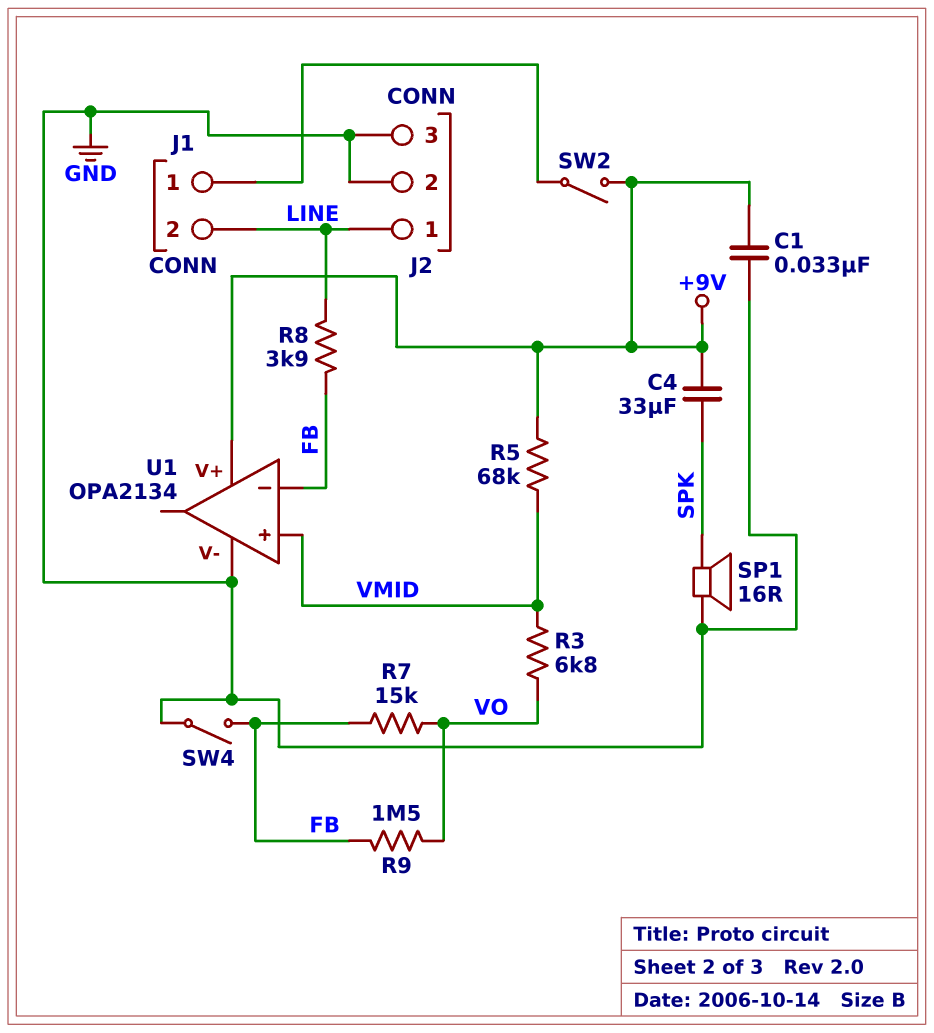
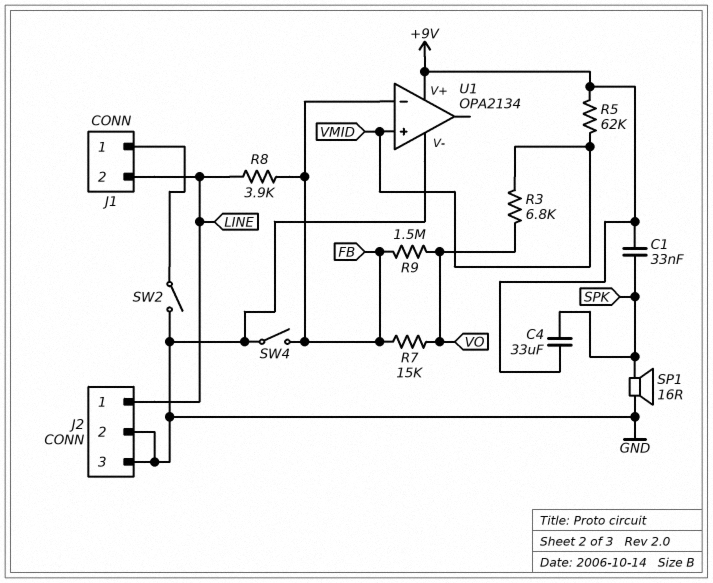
C1: 33nF (+9V, GND) -> 33nF (+9V, SPK)
R5: 68k (+9V, VMID) -> 62k (+9V, VMID)
SW2: switch (+9V, J1/1) -> switch (GND, J1/1)

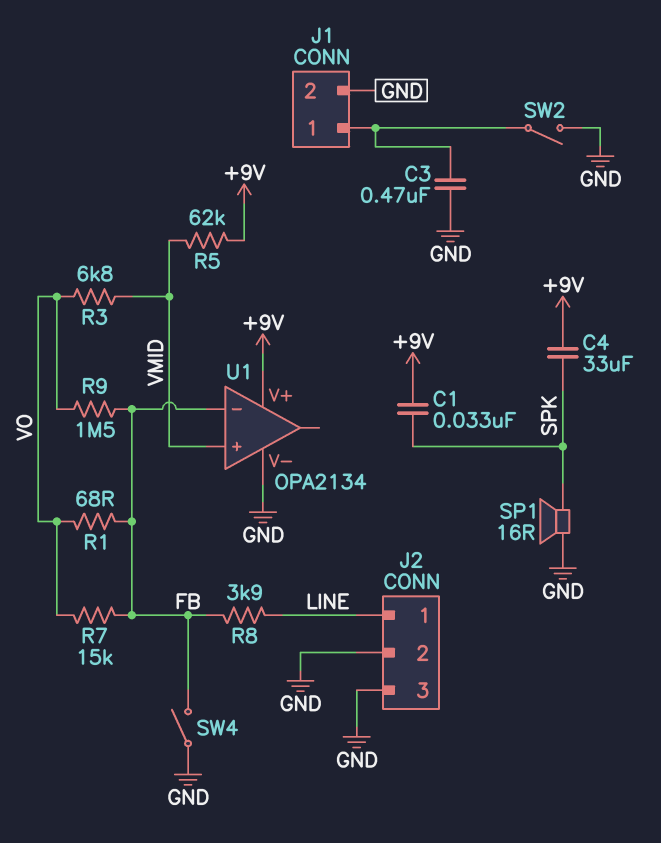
C3: none -> 470nF (GND, J1/1)
J1 pin 2: LINE -> GND
R1: none -> 68 (FB, VO)

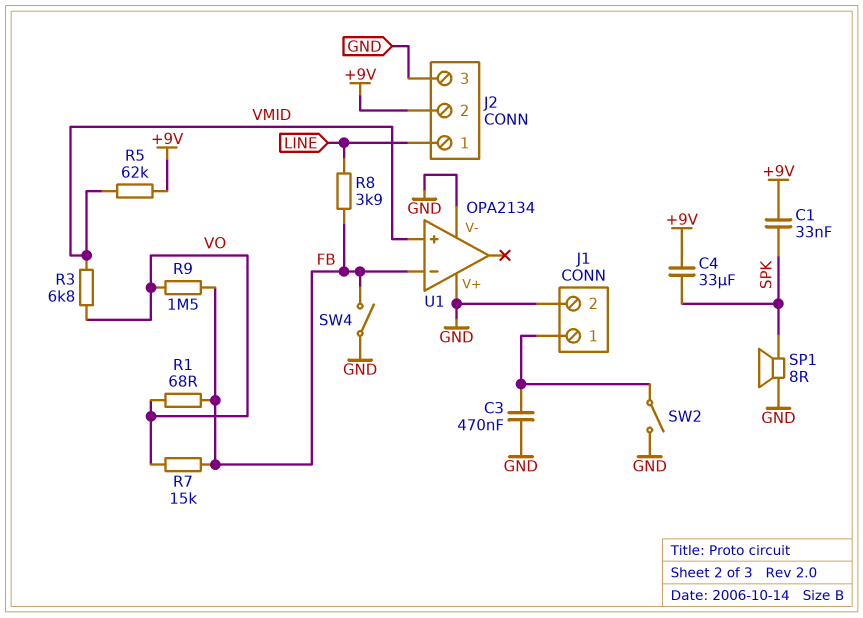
J2 pin 2: GND -> +9V
SP1: speaker 16R (GND, SPK) -> speaker 8R (GND, SPK)
U1 pin V+: +9V -> GND

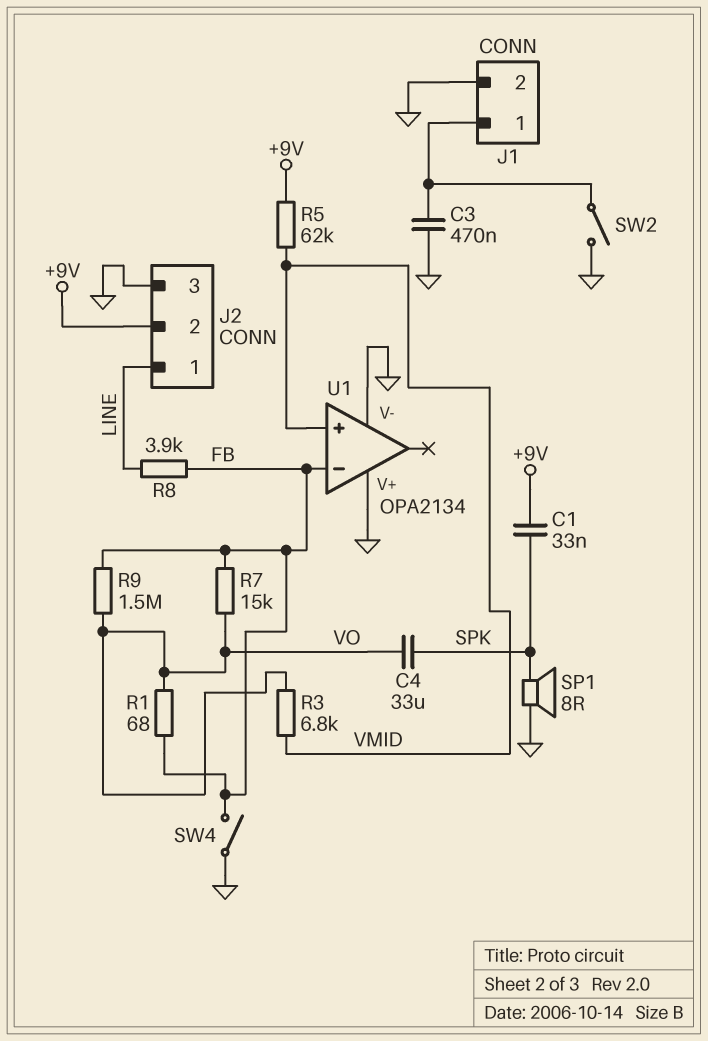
C4: 33uF (+9V, SPK) -> 33uF (SPK, VO)

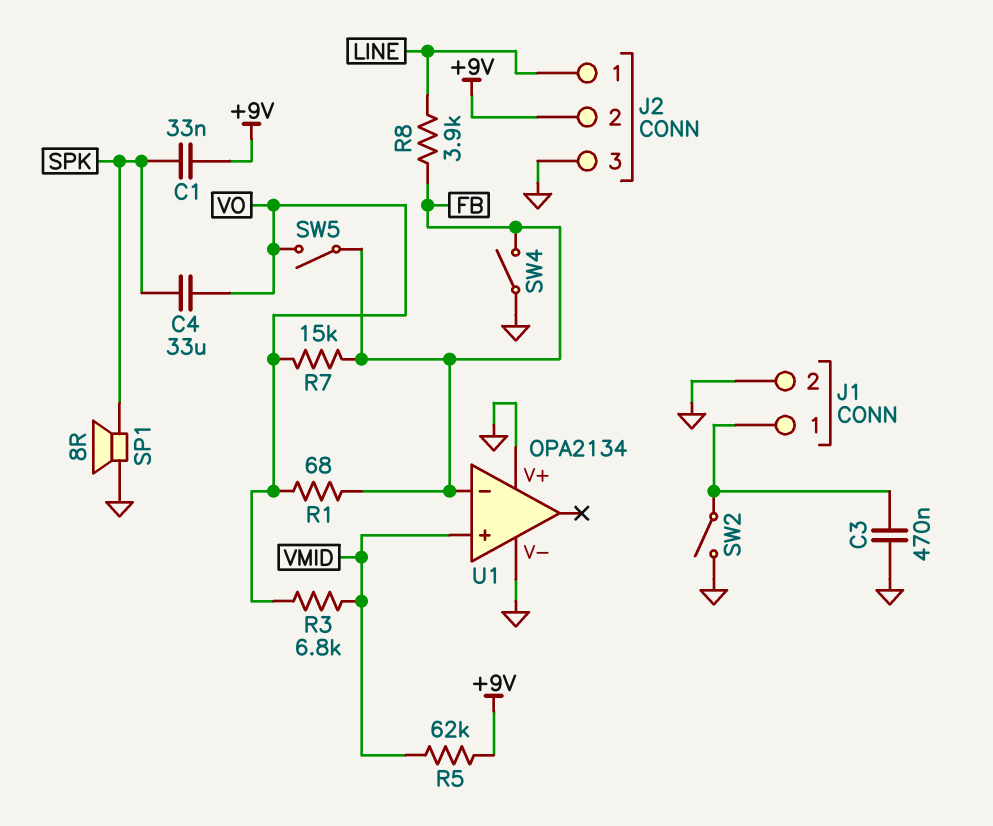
R9: 1.5M (FB, VO) -> none
SW5: none -> switch (FB, VO)

